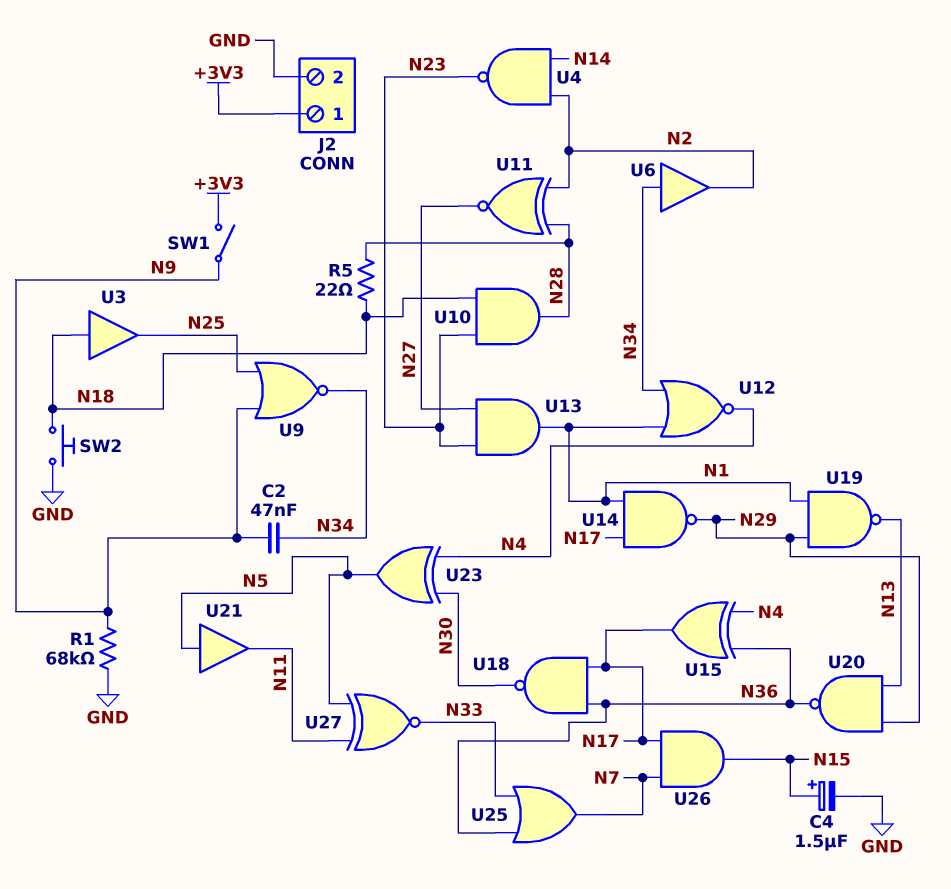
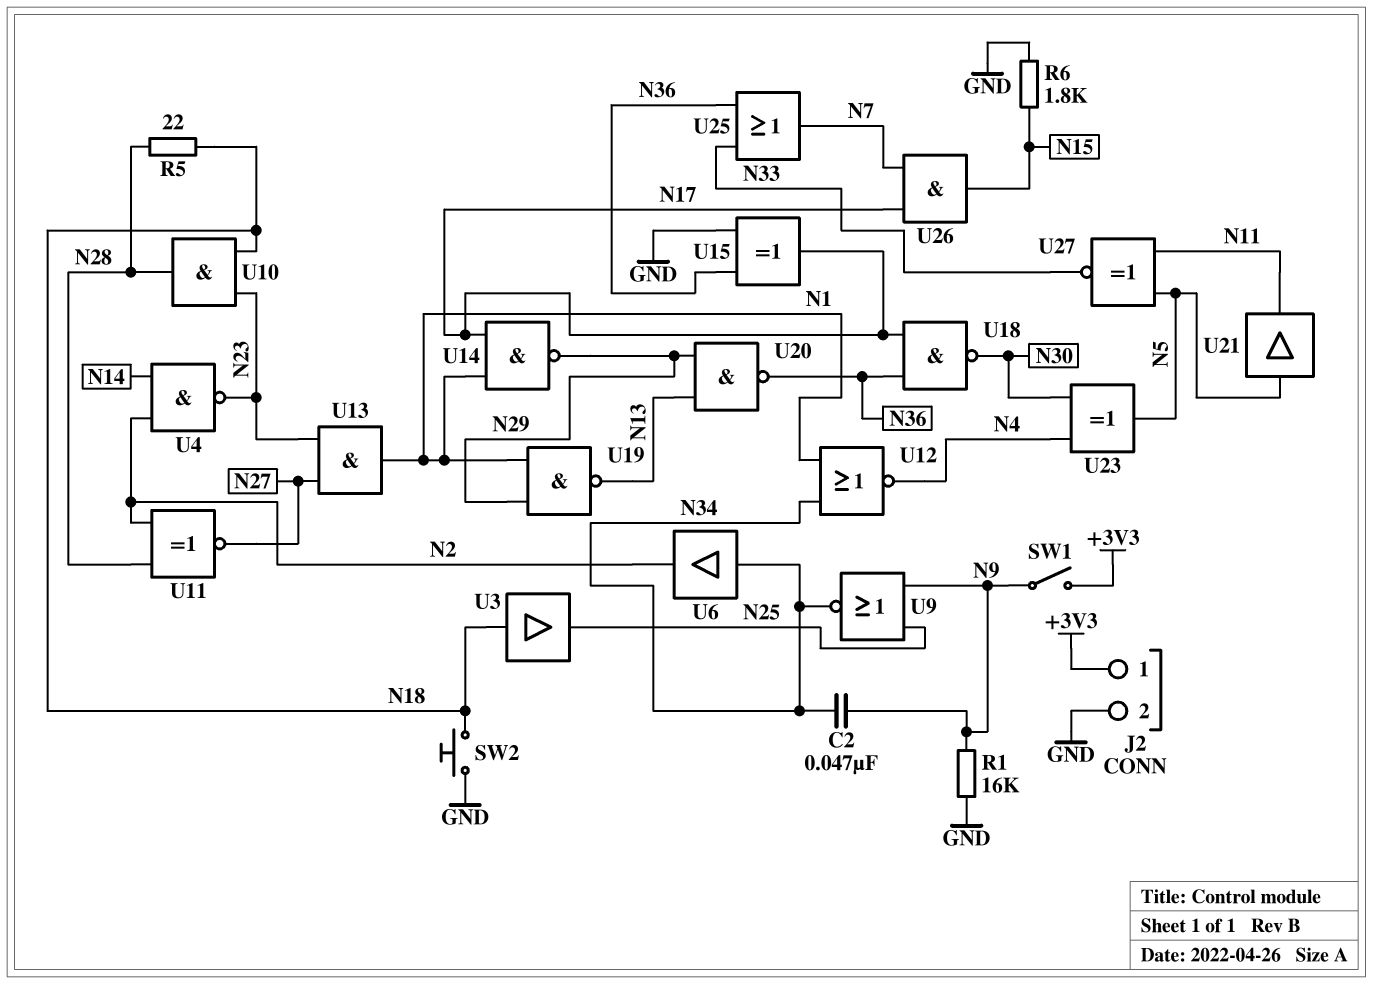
C4: 1.5uF (plus N15, minus GND) -> none
R1: 68k (GND, N9) -> 16k (GND, N9)
R6: none -> 1.8k (GND, N15)
U15: XOR (in N4, in N36, out N17) -> XOR (in GND, in N36, out N17)

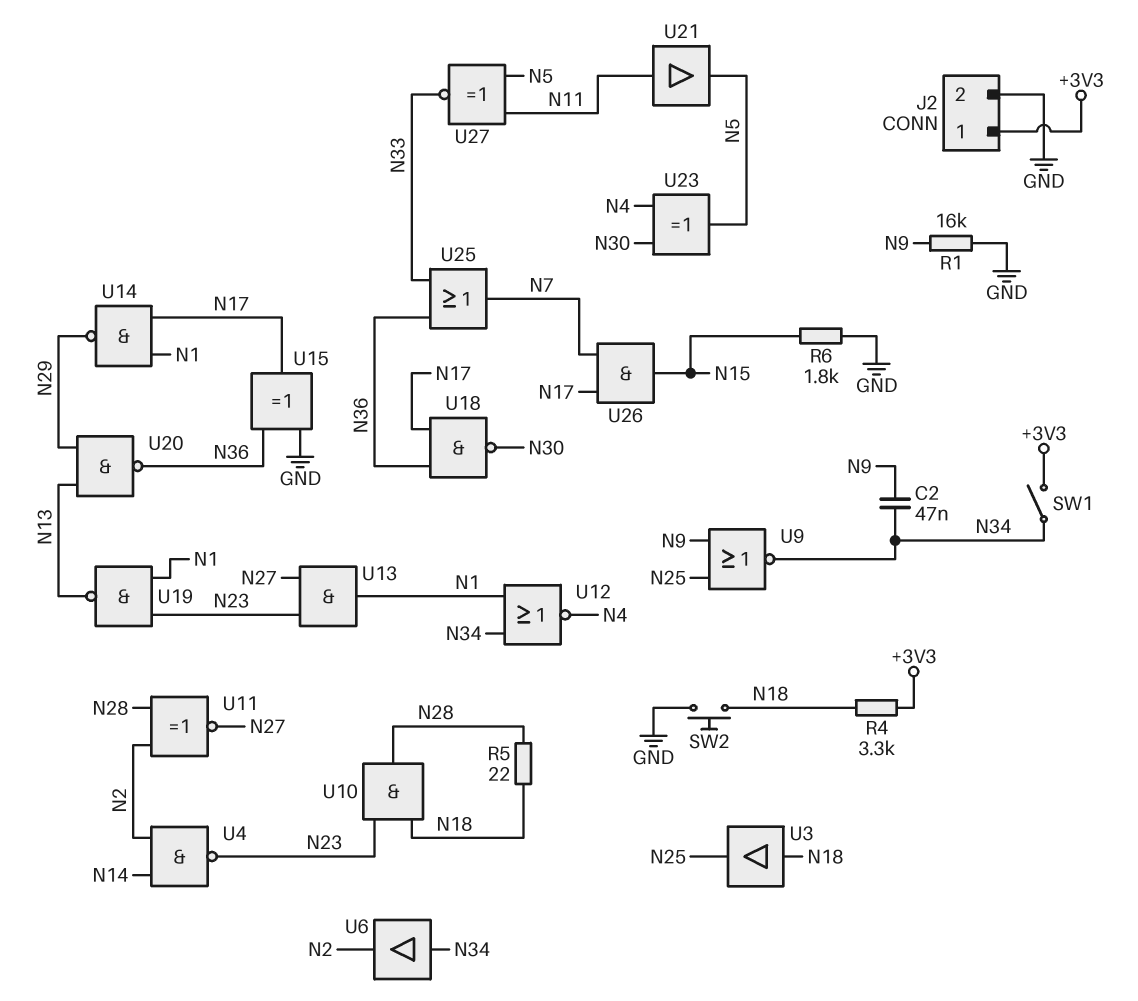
R4: none -> 3.3k (+3V3, N18)
SW1: switch (+3V3, N9) -> switch (+3V3, N34)
U19: NAND (in N1, in N29, out N13) -> NAND (in N1, in N23, out N13)
U21: buffer (in N5, out N11) -> buffer (in N11, out N5)

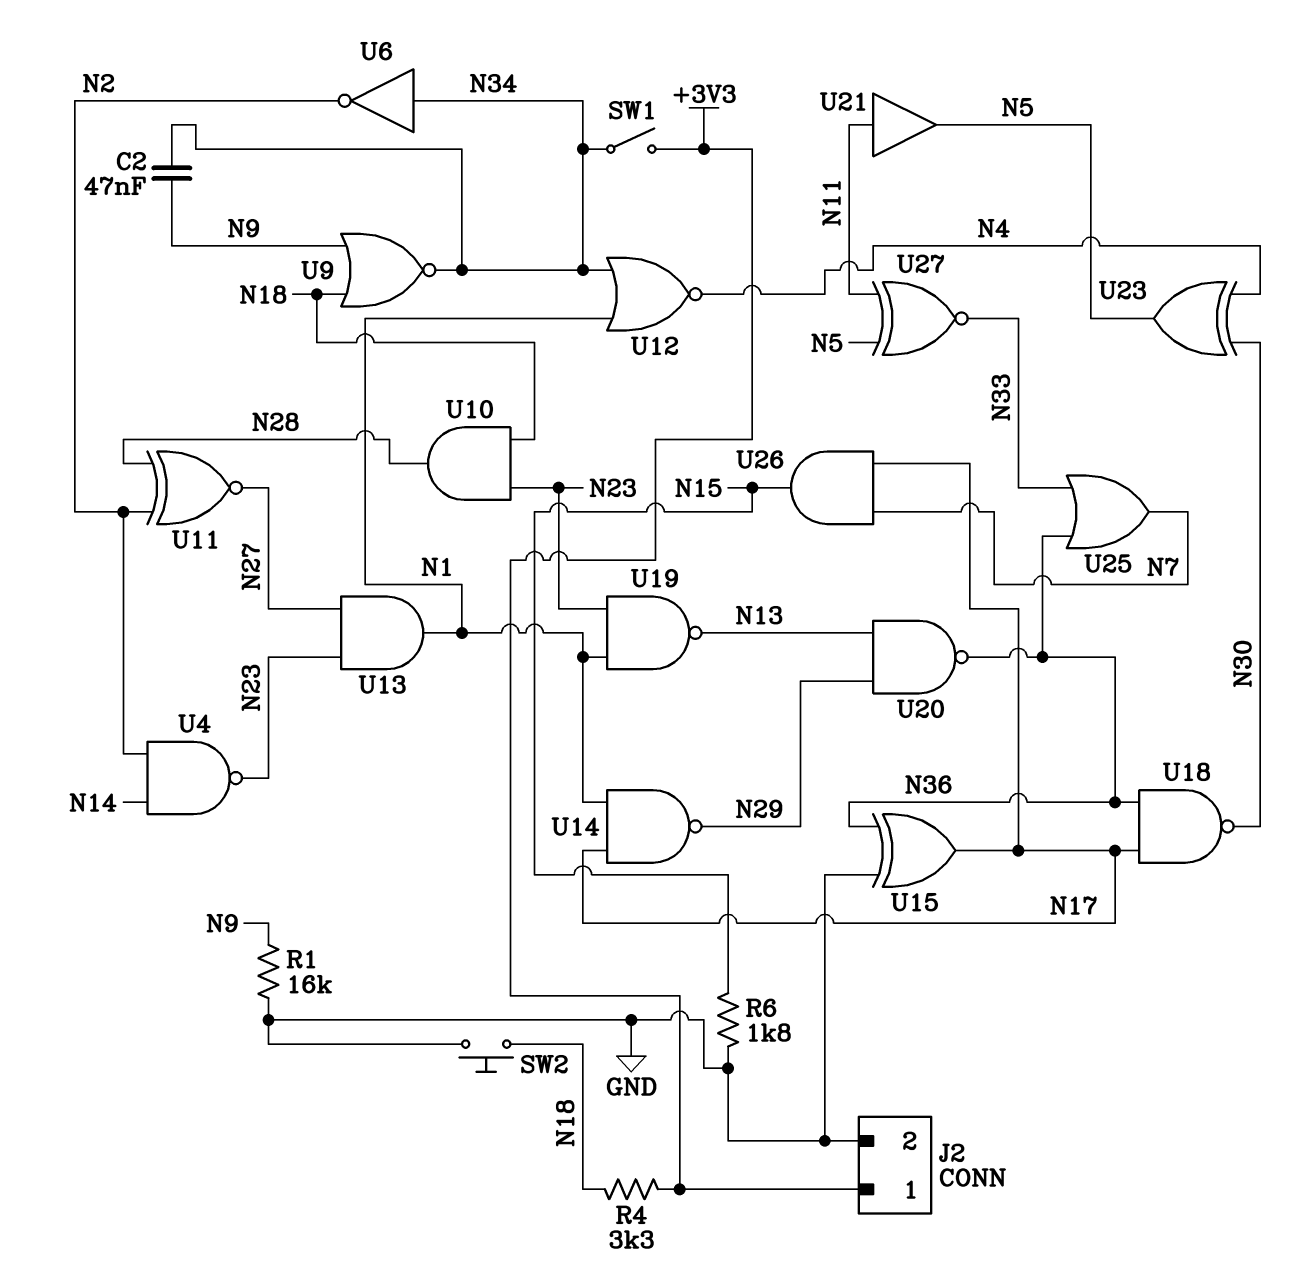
R5: 22 (N18, N28) -> none
U3: buffer (in N18, out N25) -> none
U6: buffer (in N34, out N2) -> NOT (in N34, out N2)
U9: NOR (in N9, in N25, out N34) -> NOR (in N9, in N18, out N34)

